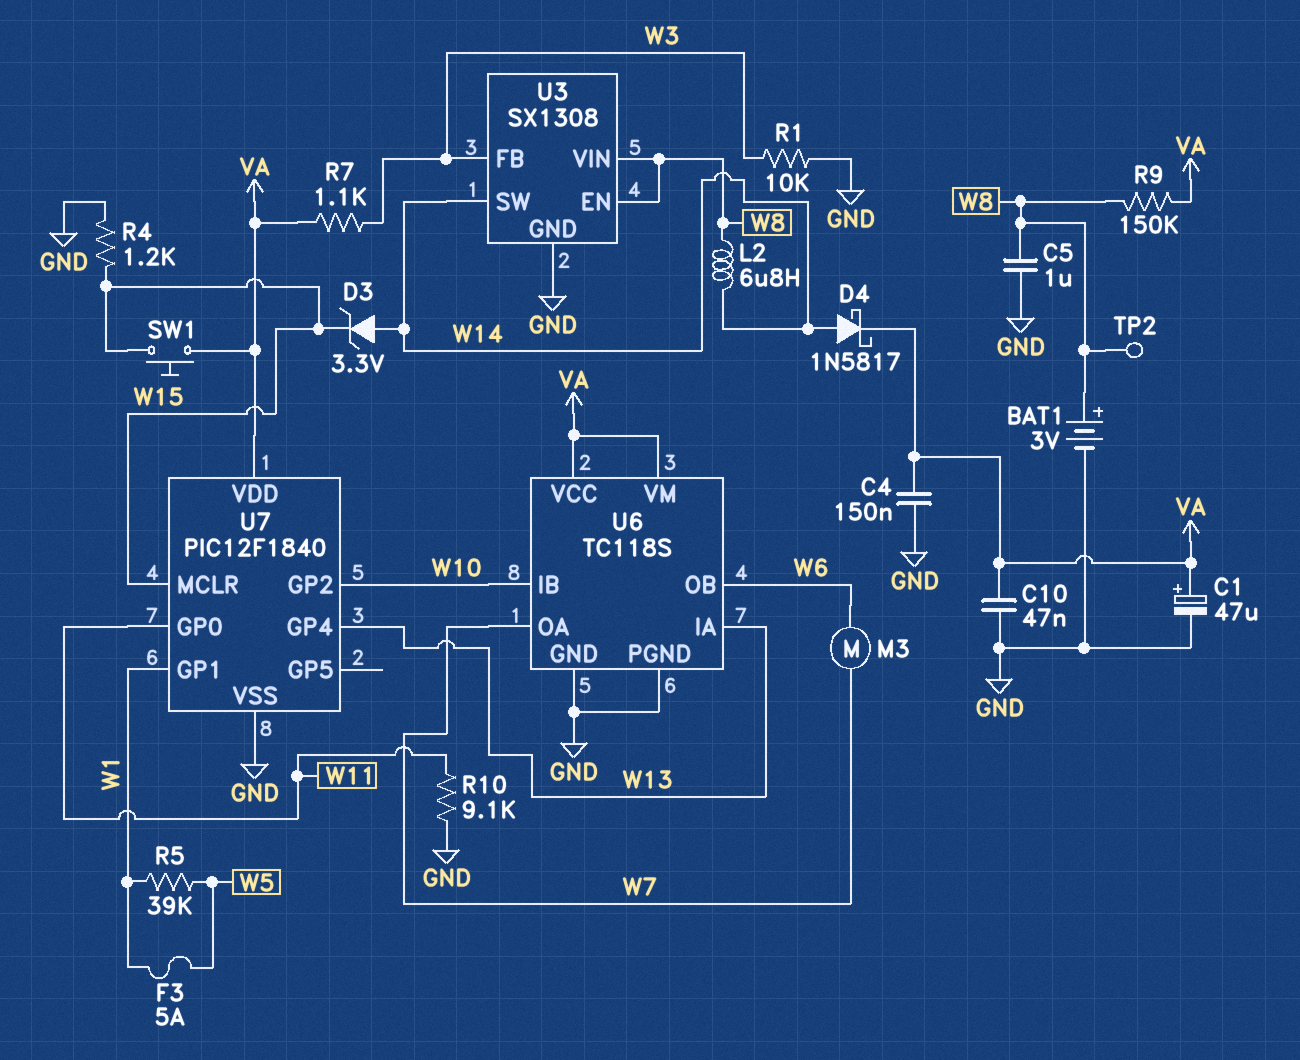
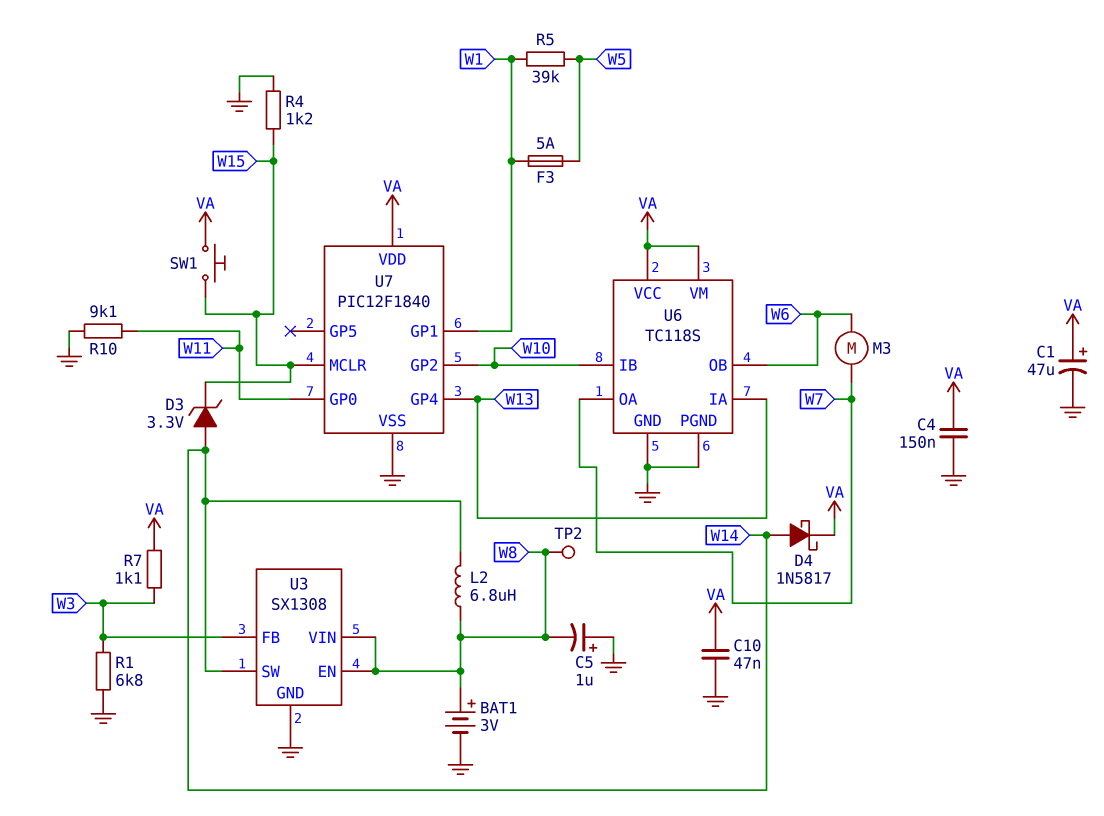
C5: 1uF (GND, W8) -> 1uF (plus GND, minus W8)
R1: 10k (GND, W3) -> 6.8k (GND, W3)
R9: 150k (VA, W8) -> none

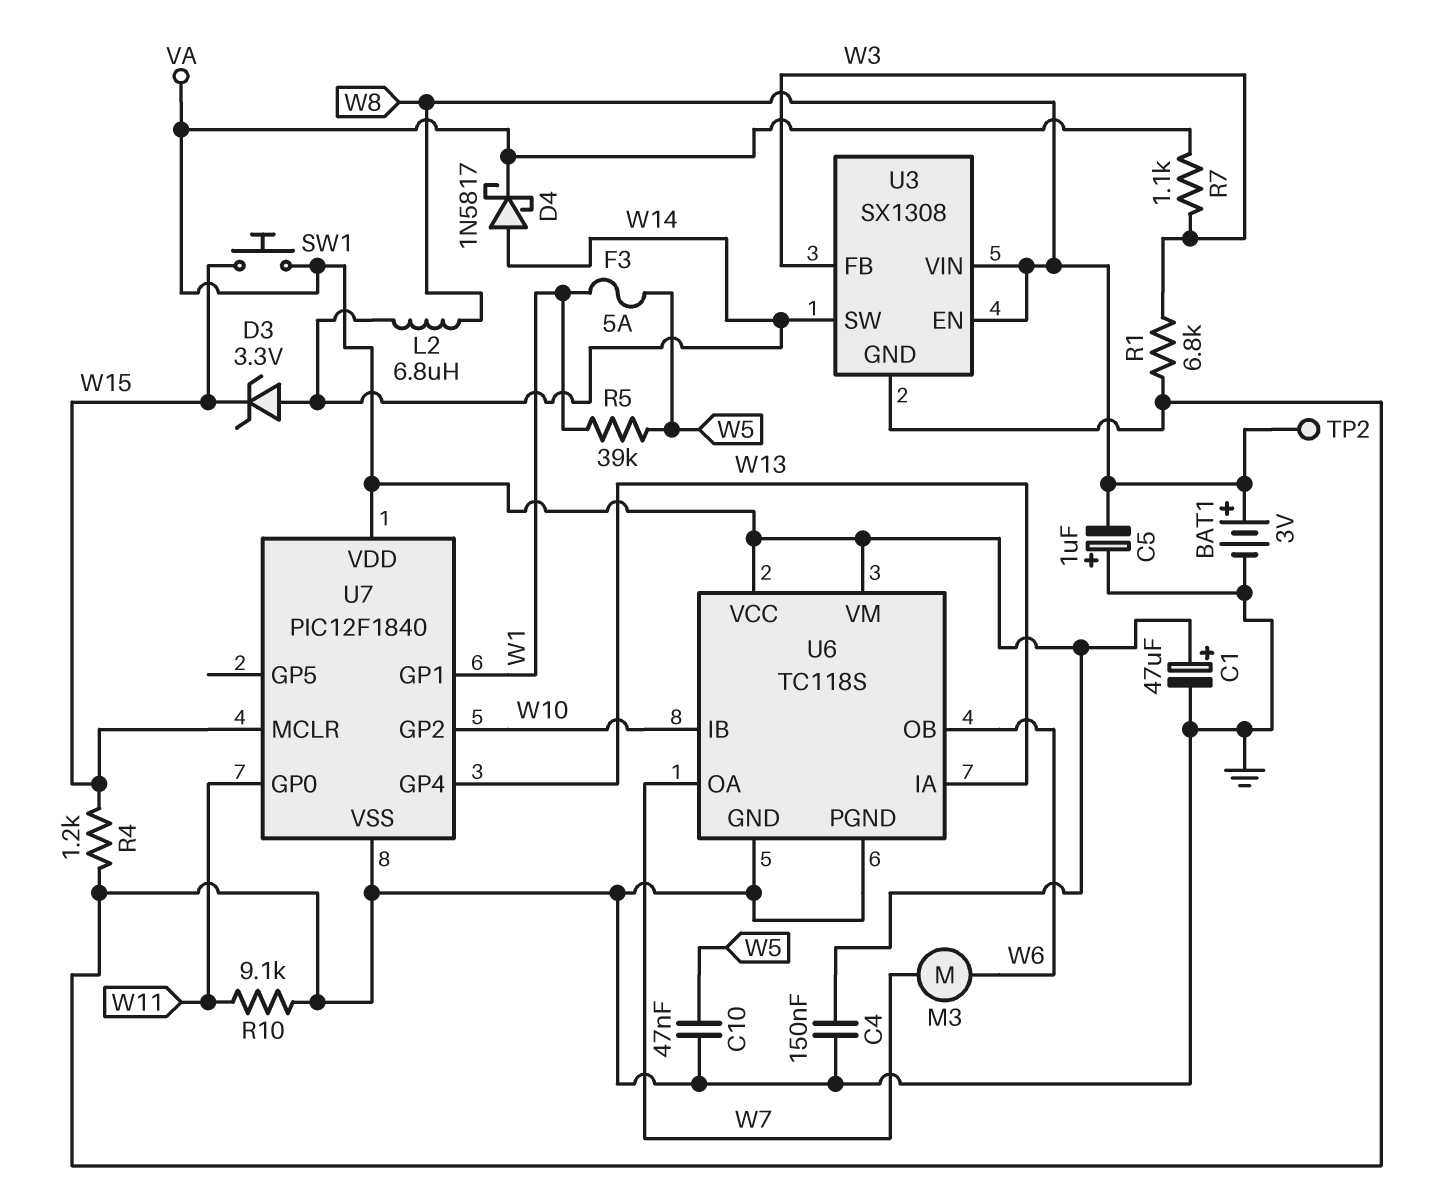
C10: 47nF (GND, VA) -> 47nF (GND, W5)

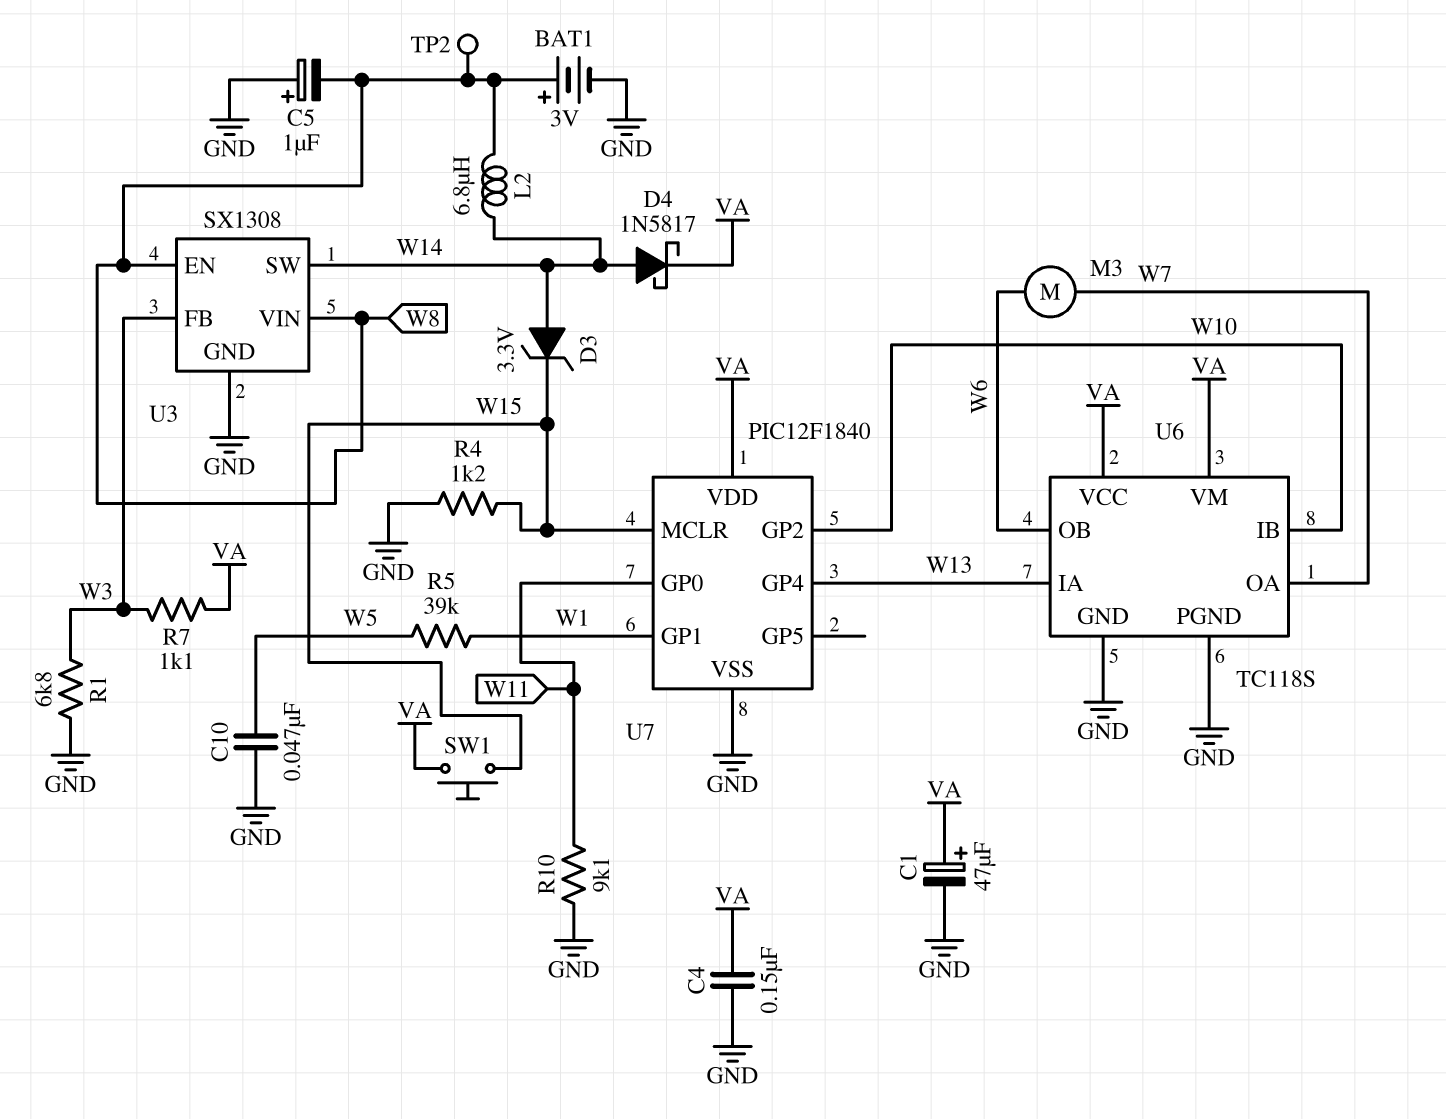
F3: 5A (W1, W5) -> none

